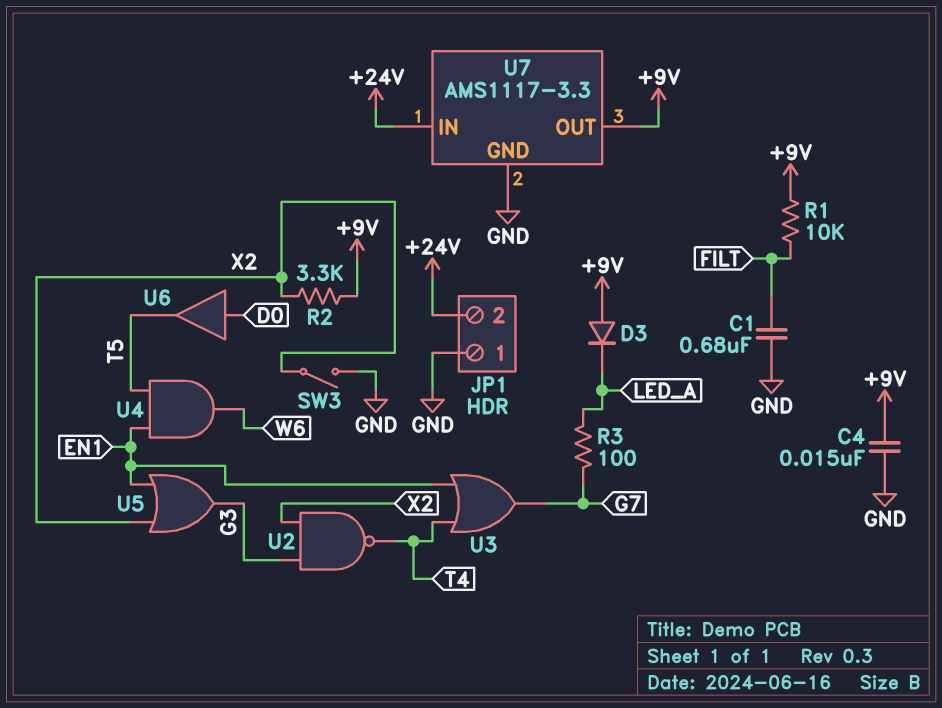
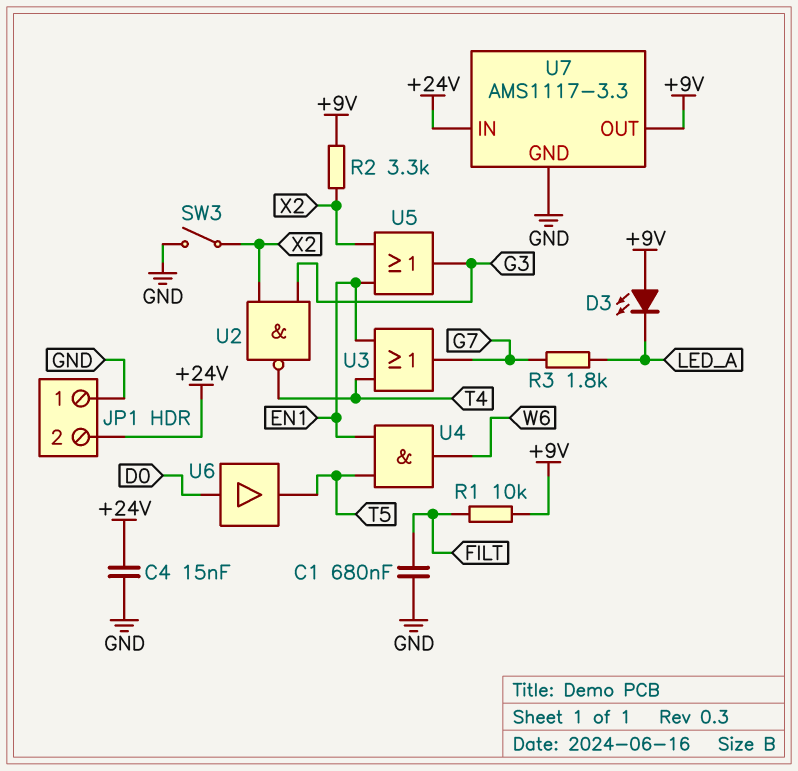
C4: 15nF (+9V, GND) -> 15nF (+24V, GND)
D3: diode (A +9V, K LED_A) -> LED (A +9V, K LED_A)
R3: 100 (G7, LED_A) -> 1.8k (G7, LED_A)

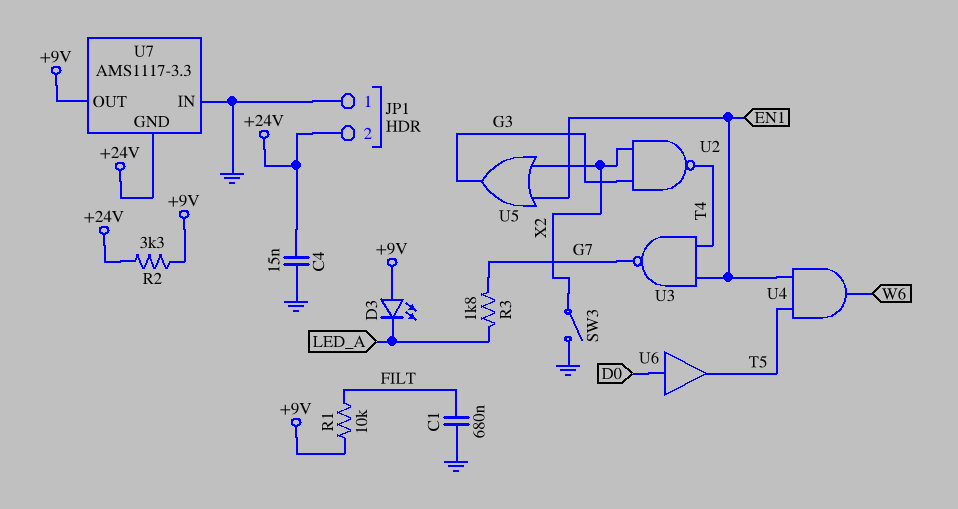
R2: 3.3k (+9V, X2) -> 3.3k (+9V, +24V)
U3: OR (in EN1, in T4, out G7) -> NAND (in EN1, in T4, out G7)
U7 pin GND: GND -> +24V
U7 pin IN: +24V -> GND

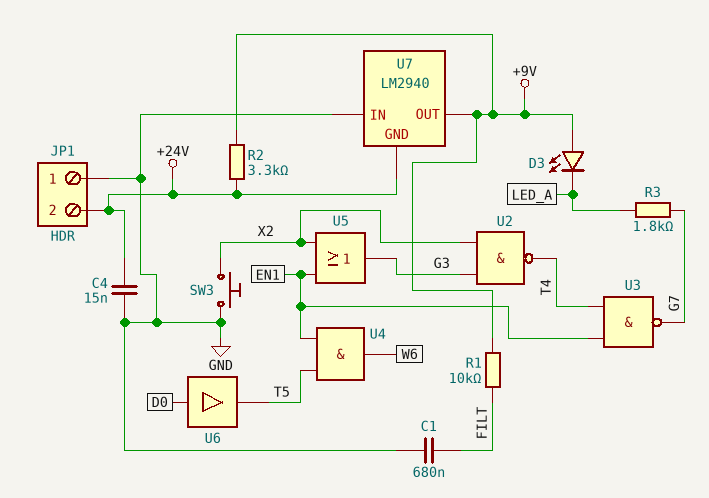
SW3: switch (GND, X2) -> button (GND, X2)
U7: AMS1117-3.3 -> LM2940

